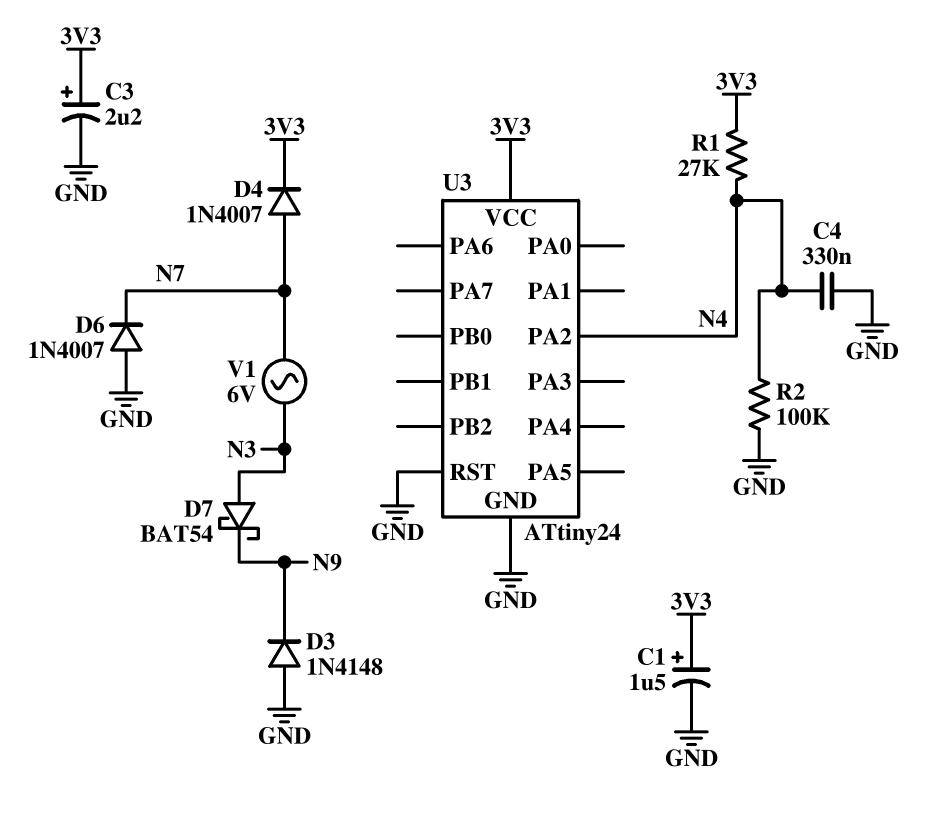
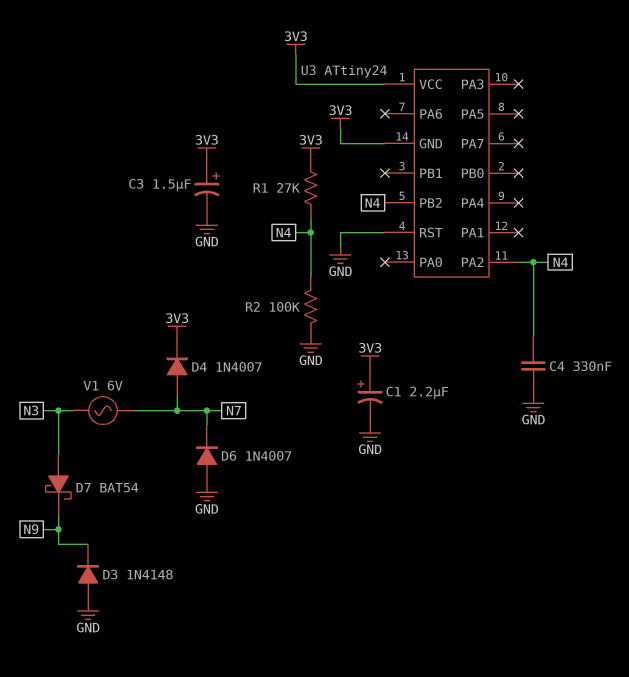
C1: 1.5uF (plus 3V3, minus GND) -> 2.2uF (plus 3V3, minus GND)
C3: 2.2uF (plus 3V3, minus GND) -> 1.5uF (plus 3V3, minus GND)
U3 pin GND: GND -> 3V3
U3 pin PB2: none -> N4

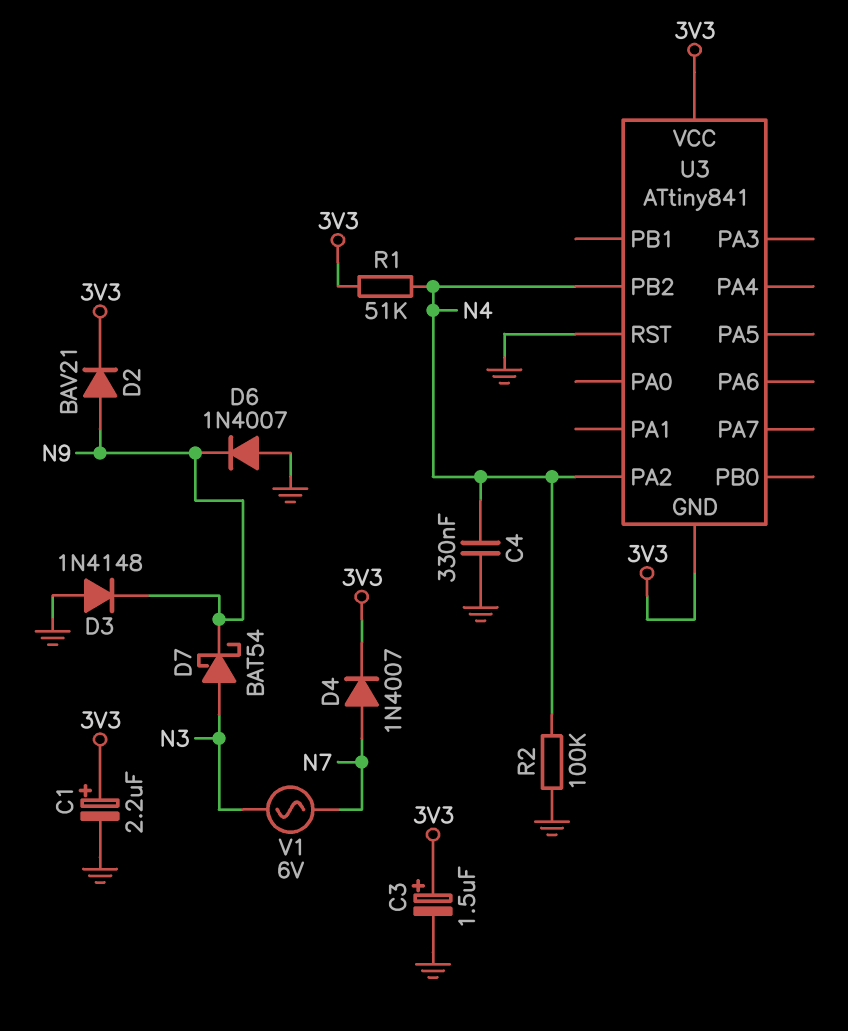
D2: none -> diode BAV21 (A N9, K 3V3)
D6: diode 1N4007 (A GND, K N7) -> diode 1N4007 (A GND, K N9)
R1: 27k (3V3, N4) -> 51k (3V3, N4)
U3: ATtiny24 -> ATtiny841

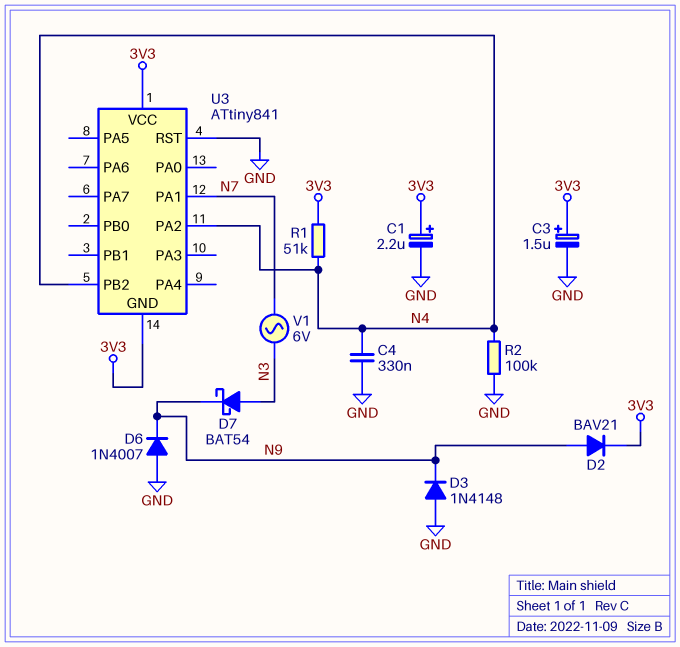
D4: diode 1N4007 (A N7, K 3V3) -> none
U3 pin PA1: none -> N7

